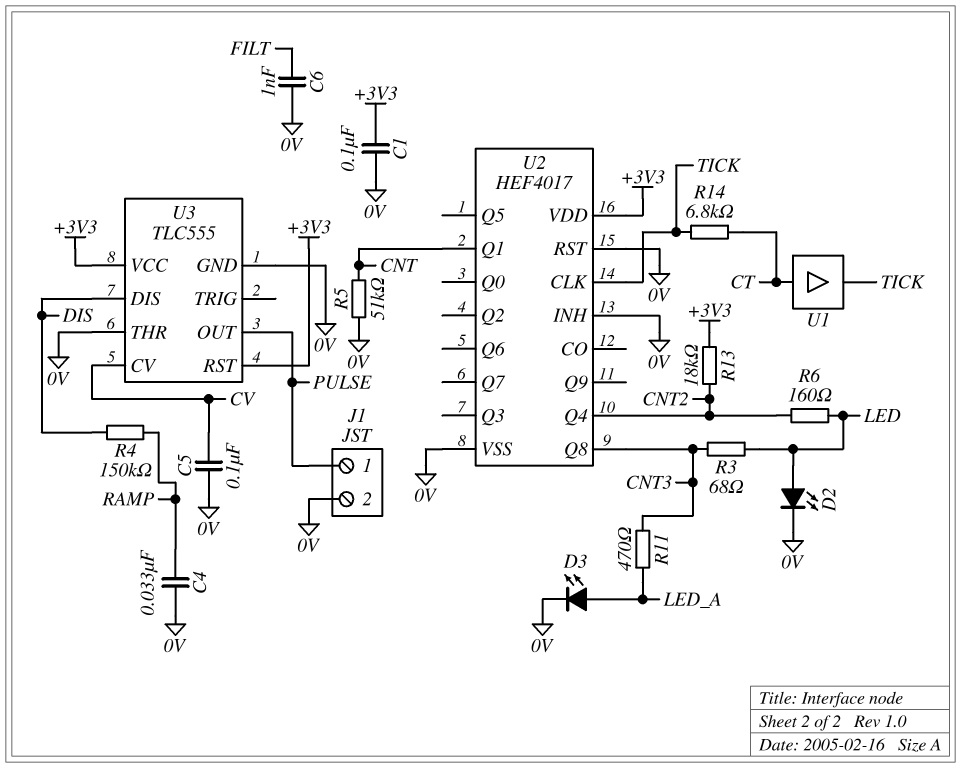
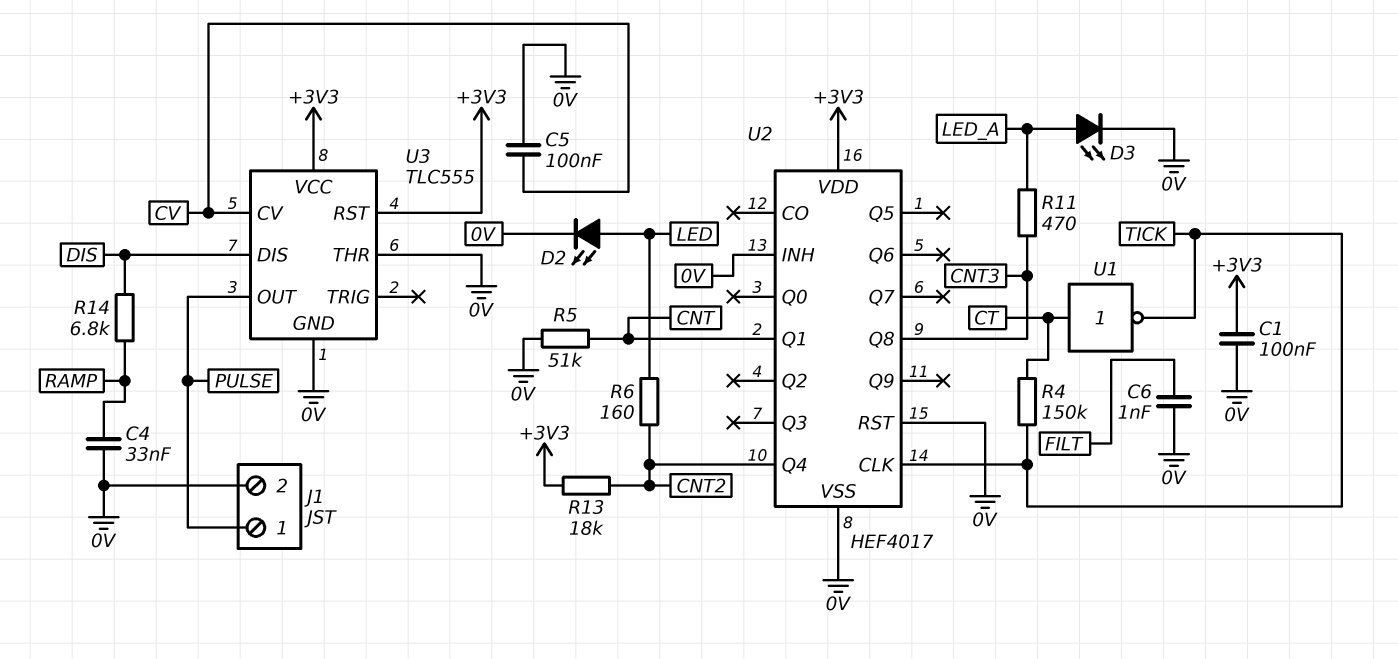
R3: 68 (CNT3, LED) -> none
R4: 150k (DIS, RAMP) -> 150k (CT, TICK)
R14: 6.8k (CT, TICK) -> 6.8k (DIS, RAMP)
U1: buffer (in CT, out TICK) -> NOT (in CT, out TICK)

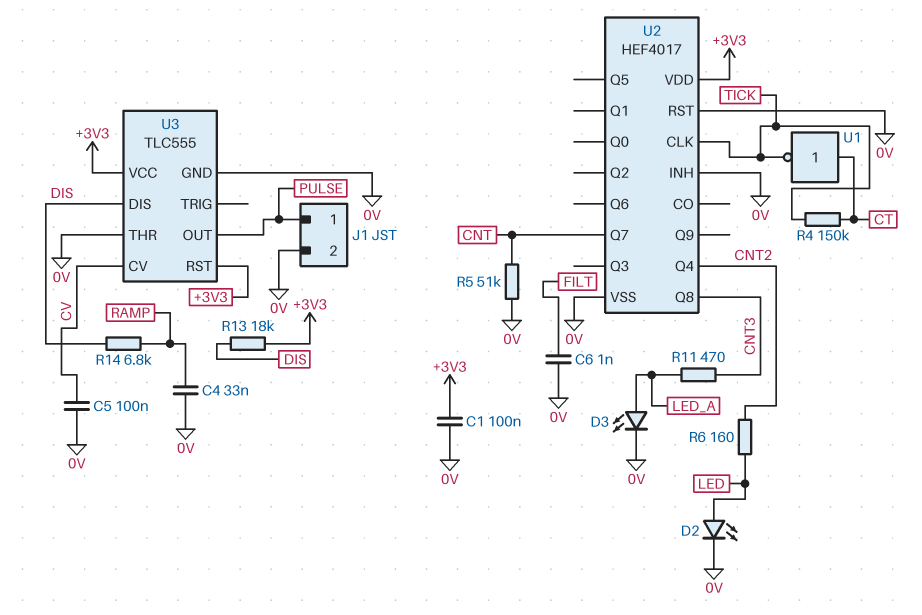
R13: 18k (+3V3, CNT2) -> 18k (+3V3, DIS)
U2 pin Q1: CNT -> none
U2 pin Q7: none -> CNT

